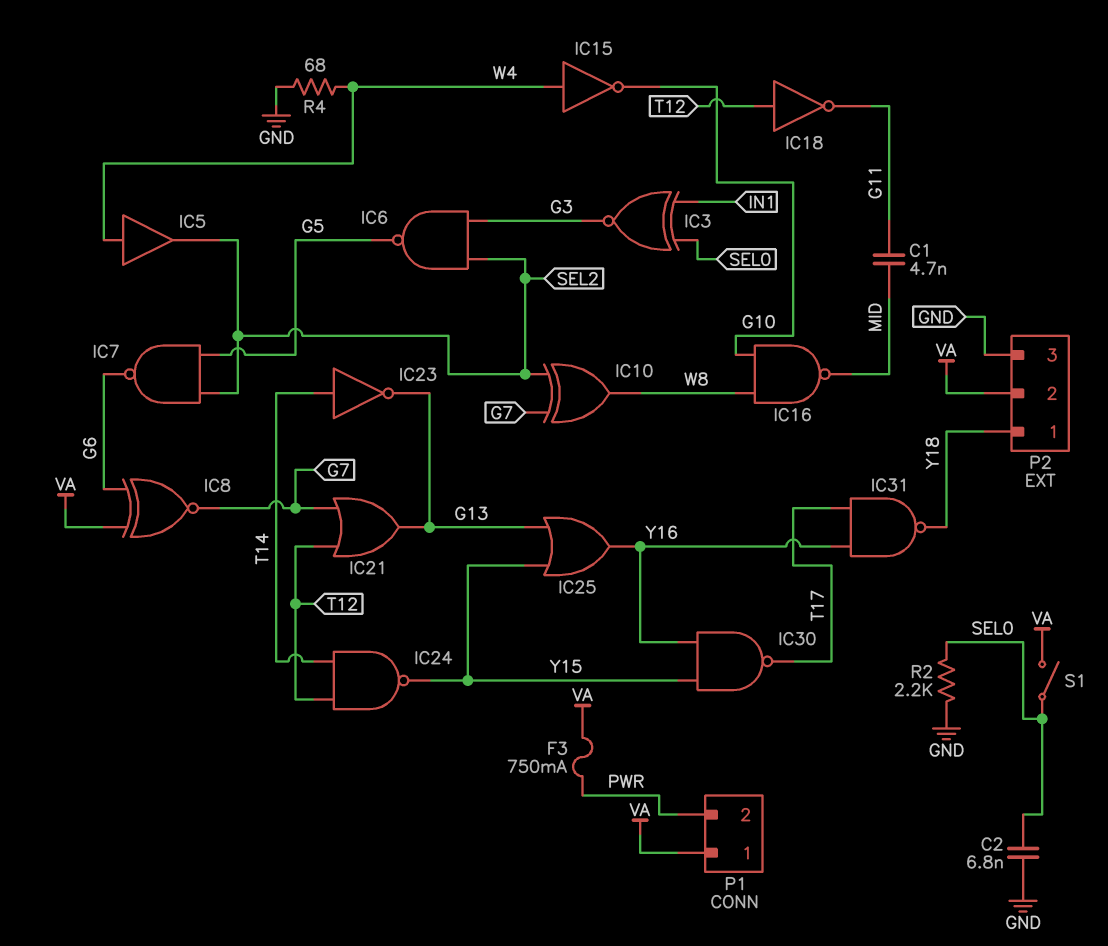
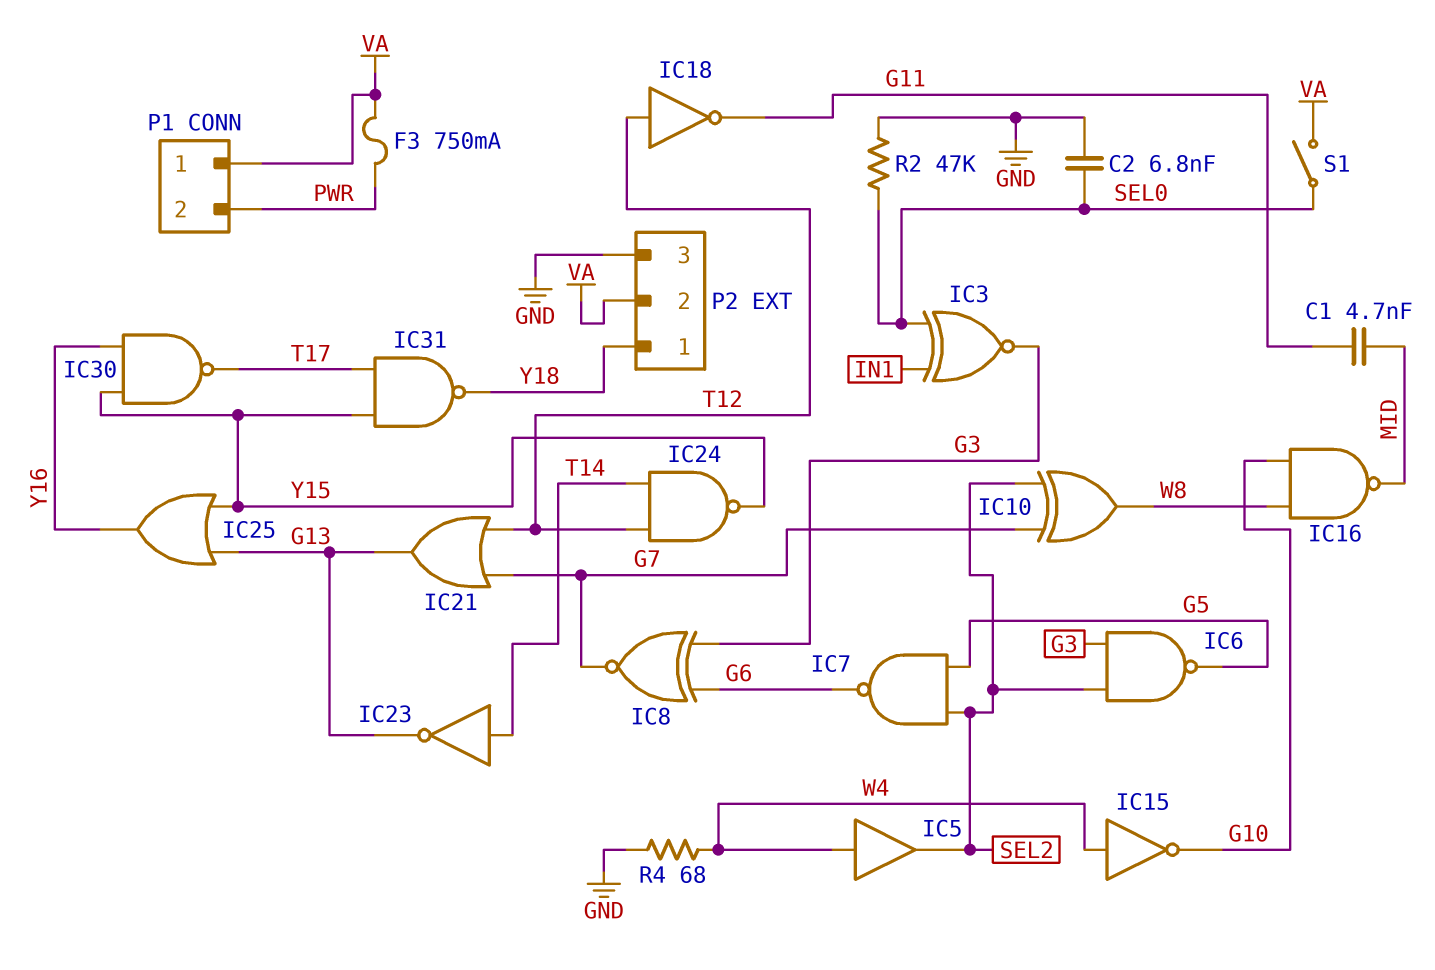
IC8: XNOR (in G6, in VA, out G7) -> XNOR (in G3, in G6, out G7)
IC31: NAND (in T17, in Y16, out Y18) -> NAND (in T17, in Y15, out Y18)
R2: 2.2k (GND, SEL0) -> 47k (GND, SEL0)

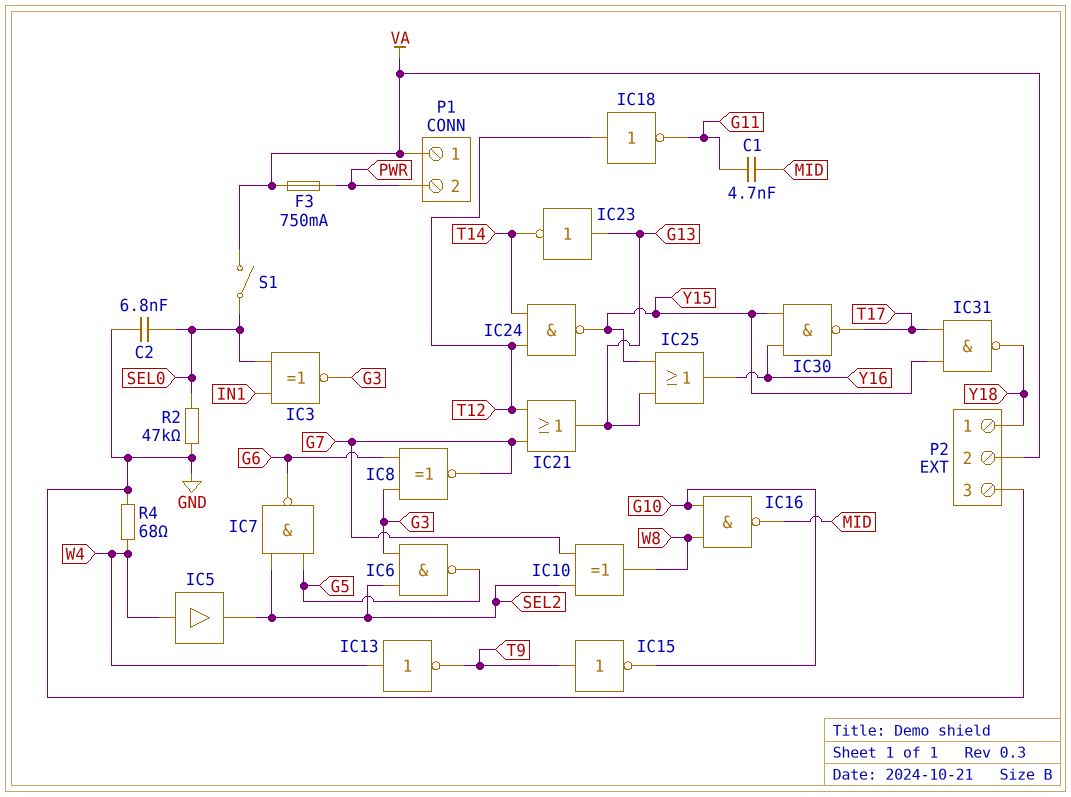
IC13: none -> NOT (in W4, out T9)
IC15: NOT (in W4, out G10) -> NOT (in T9, out G10)
IC23: NOT (in T14, out G13) -> NOT (in G13, out T14)

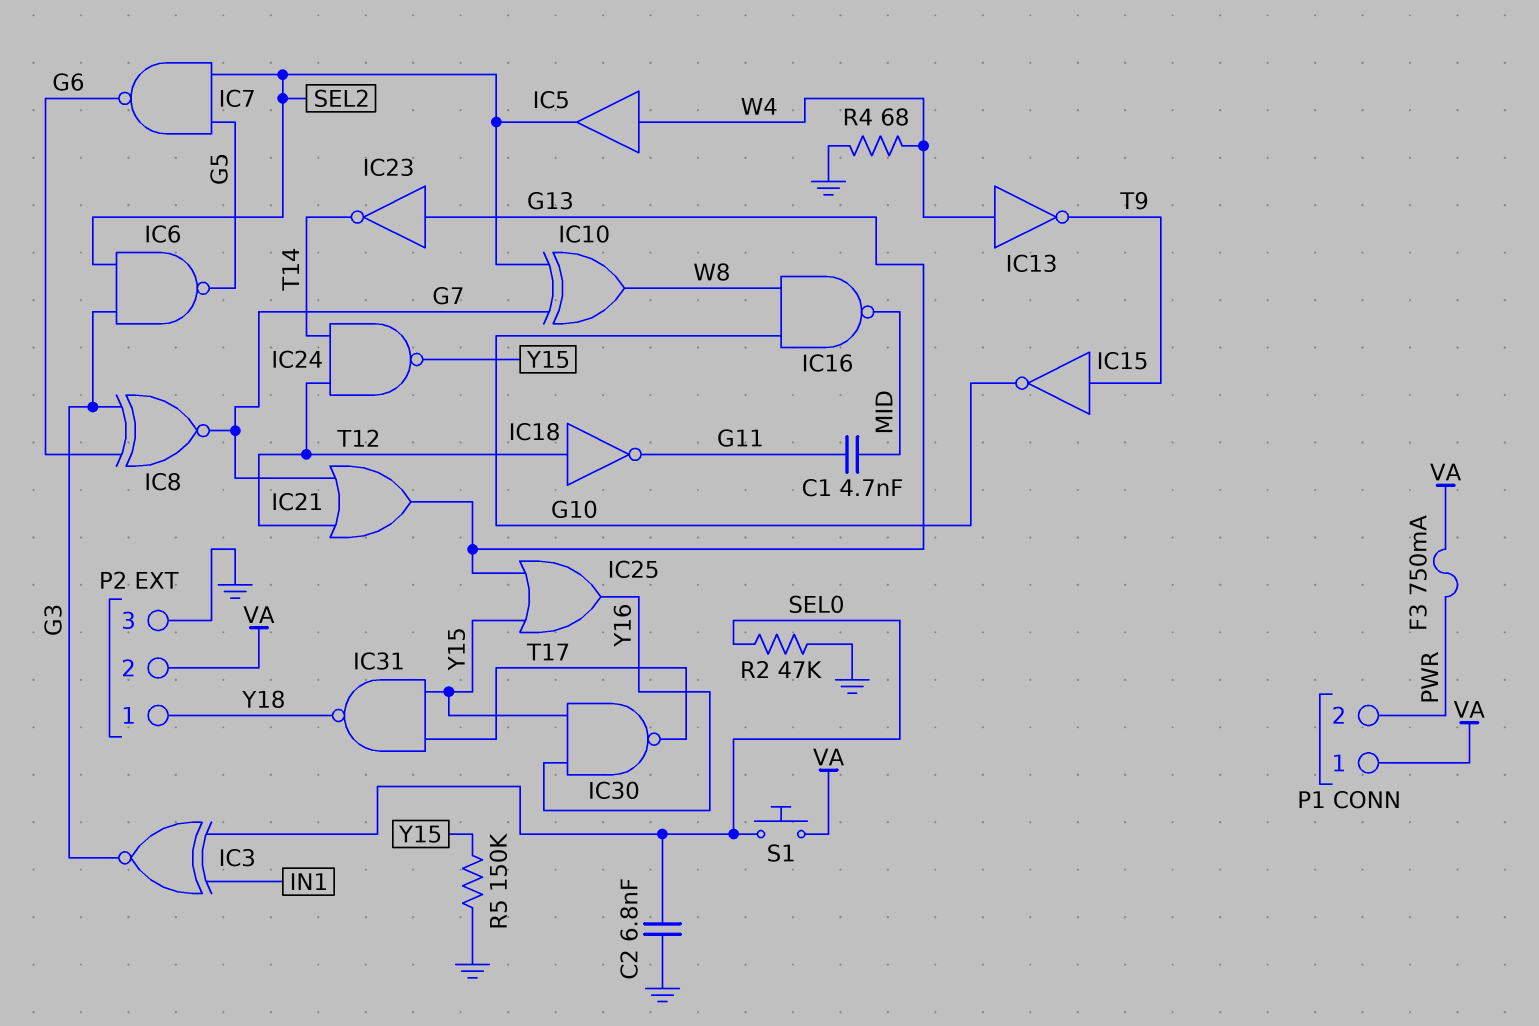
R5: none -> 150k (GND, Y15)
S1: switch (SEL0, VA) -> button (SEL0, VA)

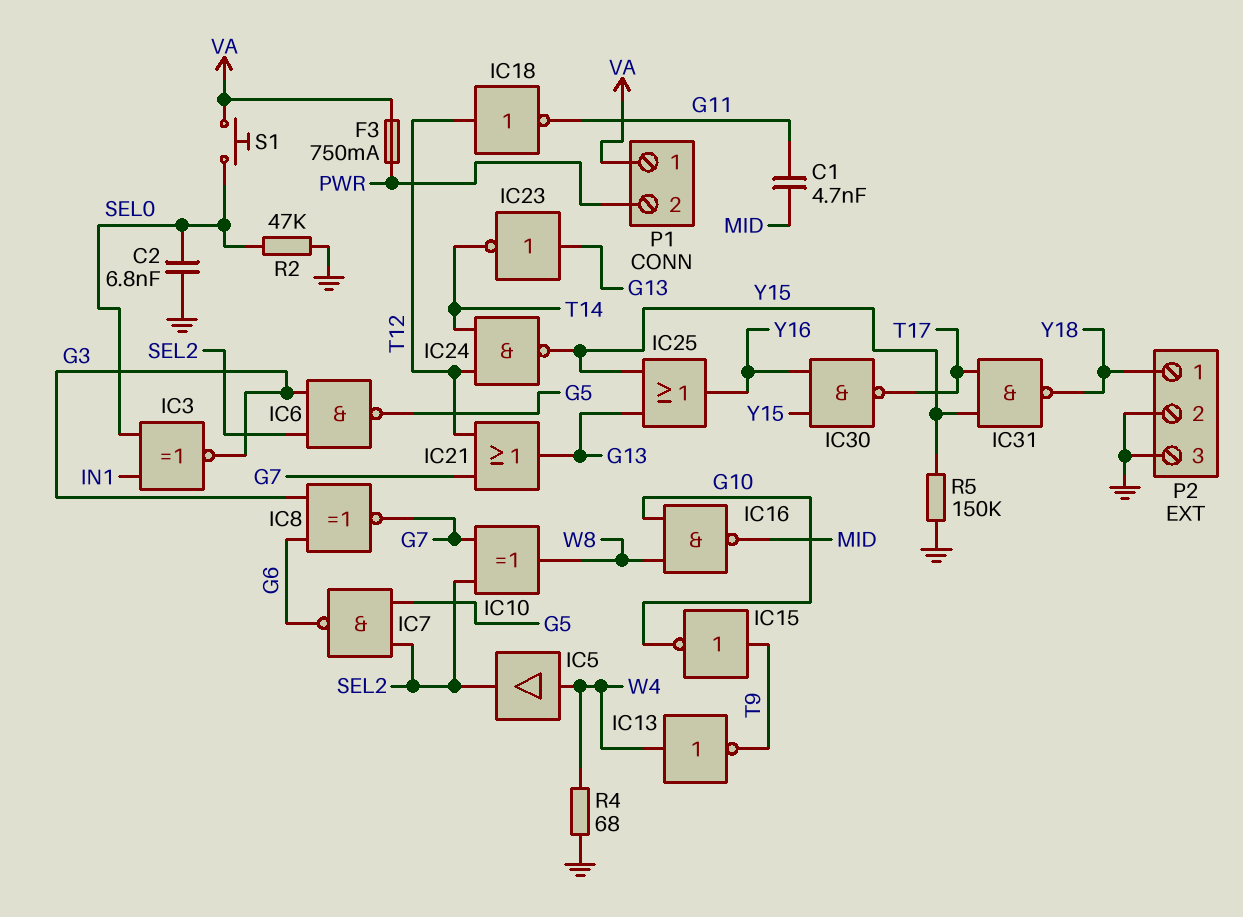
P2 pin 2: VA -> GND

